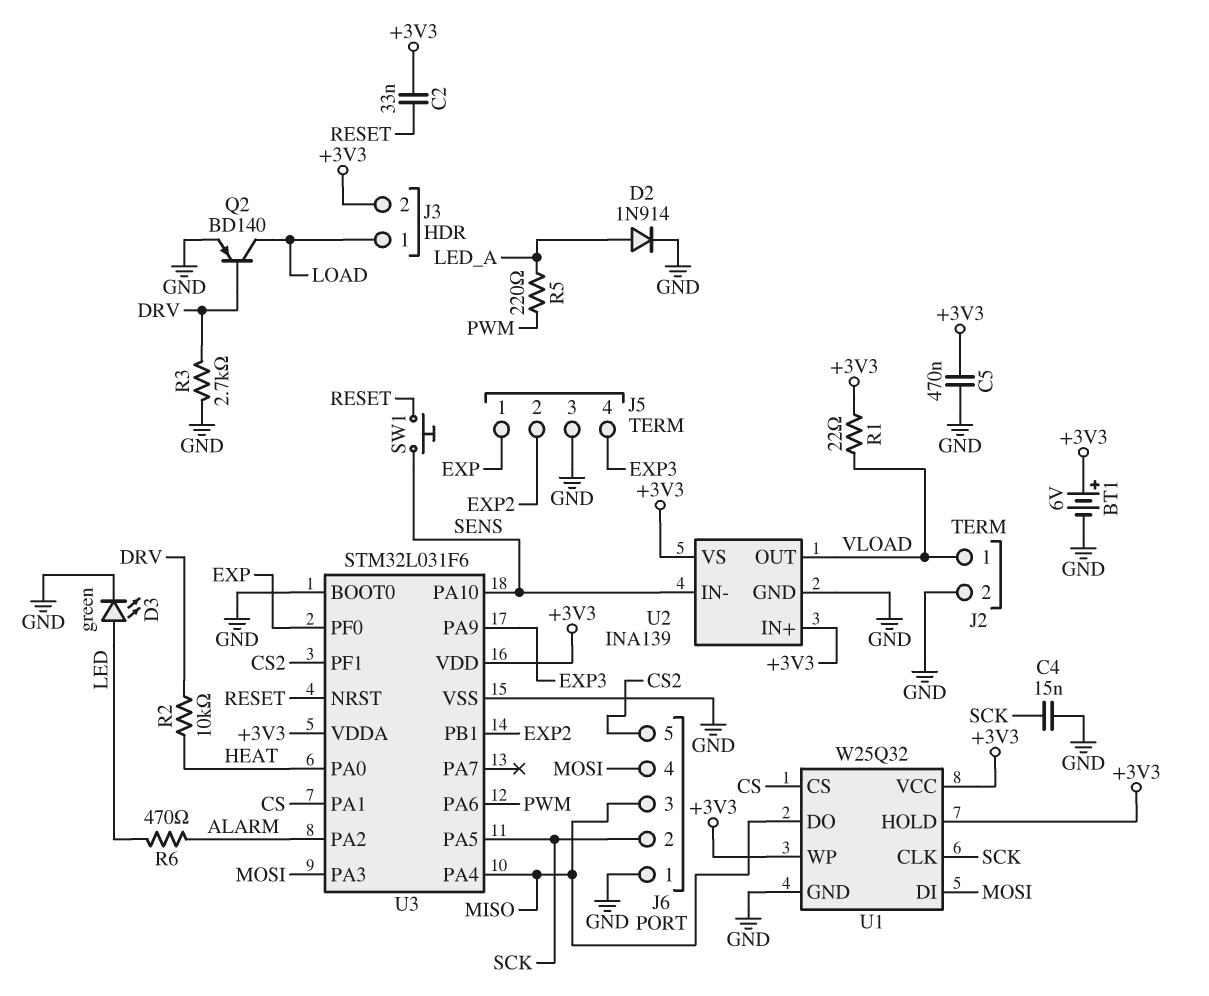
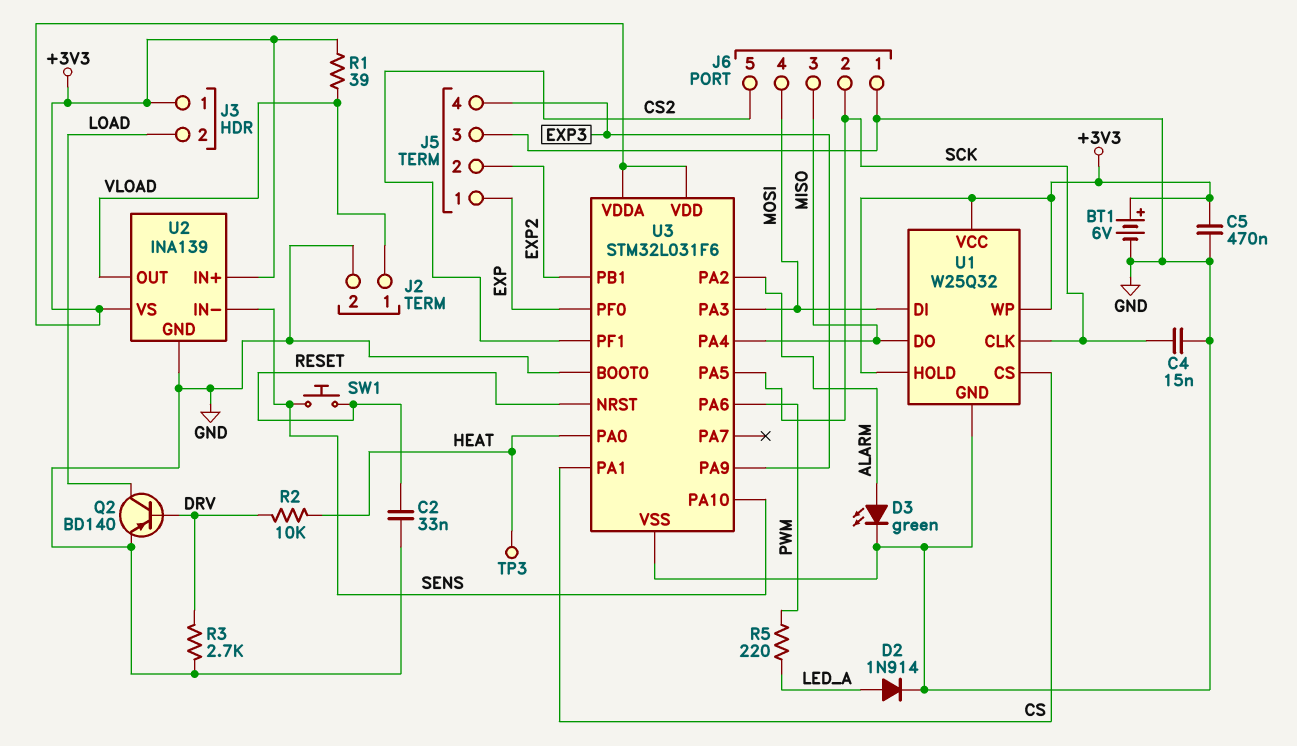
C2: 33nF (+3V3, RESET) -> 33nF (GND, RESET)
D3: LED green (A LED, K GND) -> LED green (A ALARM, K GND)
J3 pin 1: LOAD -> +3V3
J3 pin 2: +3V3 -> LOAD
R1: 22 (+3V3, VLOAD) -> 39 (+3V3, VLOAD)
R6: 470 (ALARM, LED) -> none
TP3: none -> test point (HEAT)

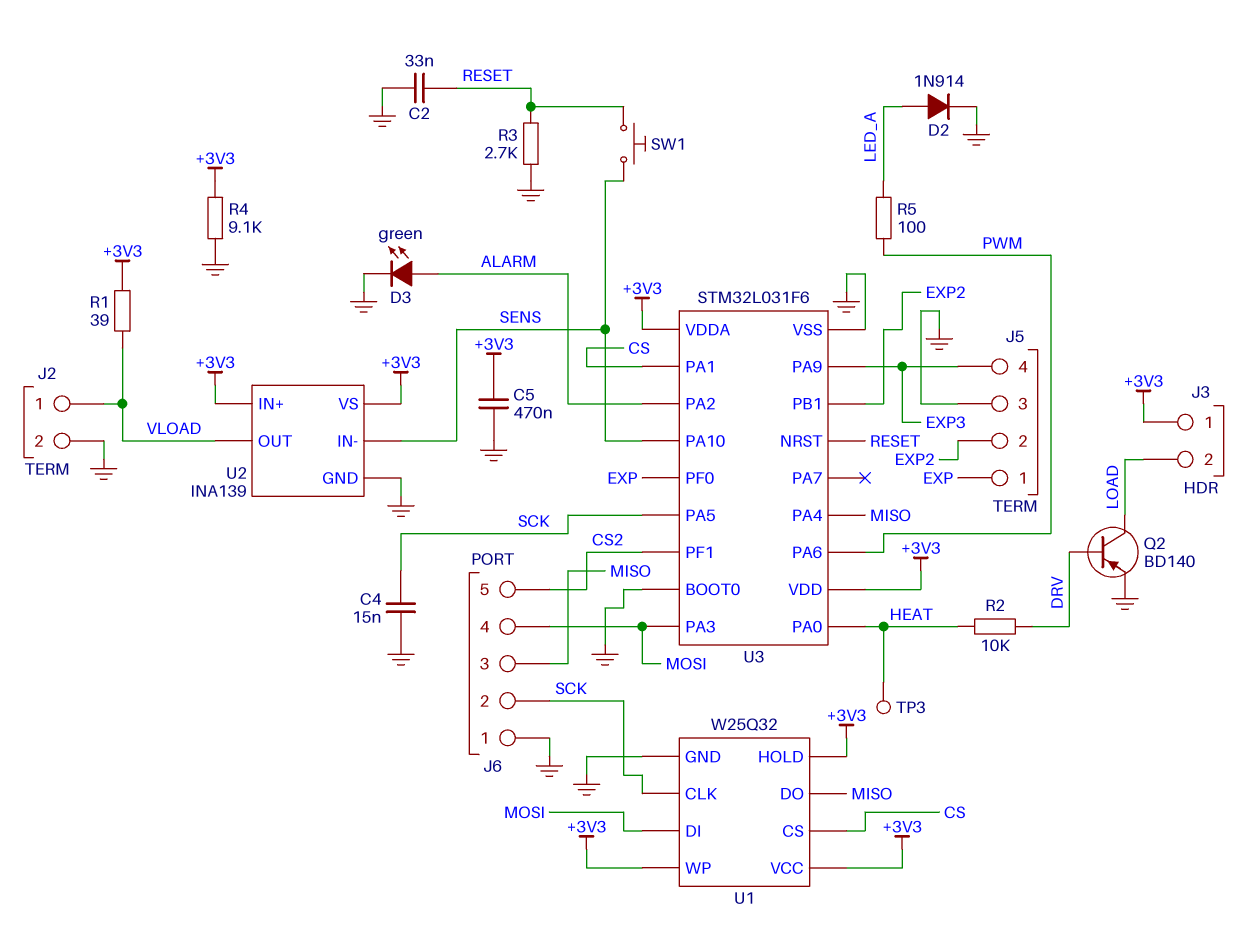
BT1: 6V (plus +3V3, minus GND) -> none
R3: 2.7k (DRV, GND) -> 2.7k (GND, RESET)
R4: none -> 9.1k (+3V3, GND)
R5: 220 (LED_A, PWM) -> 100 (LED_A, PWM)

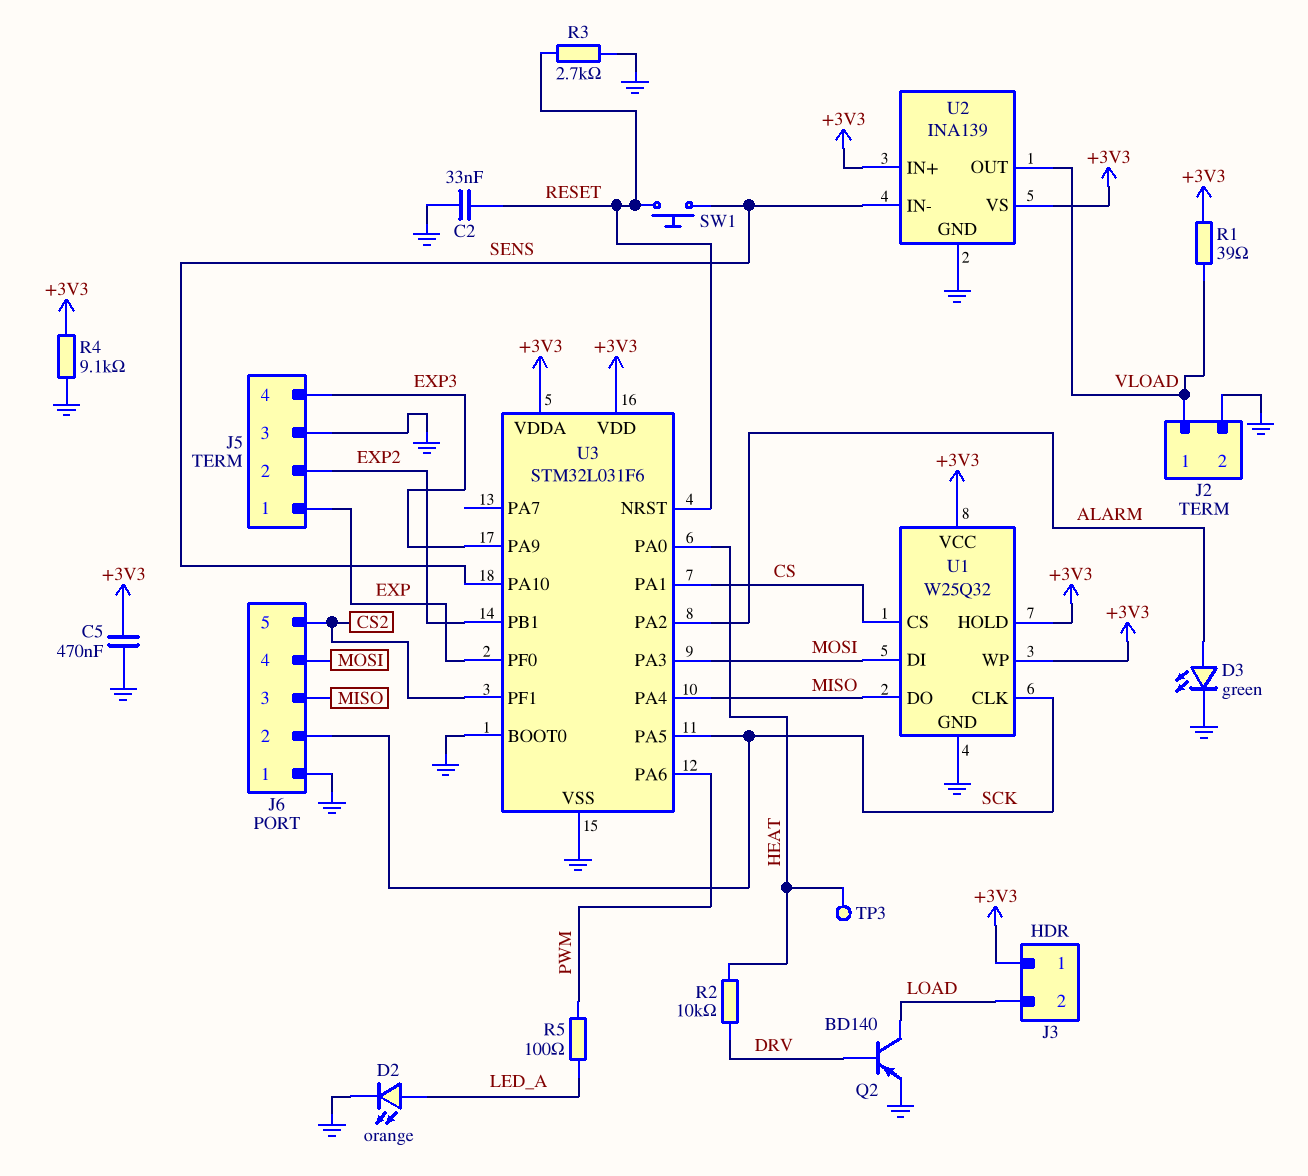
C4: 15nF (GND, SCK) -> none
D2: diode 1N914 (A LED_A, K GND) -> LED orange (A LED_A, K GND)

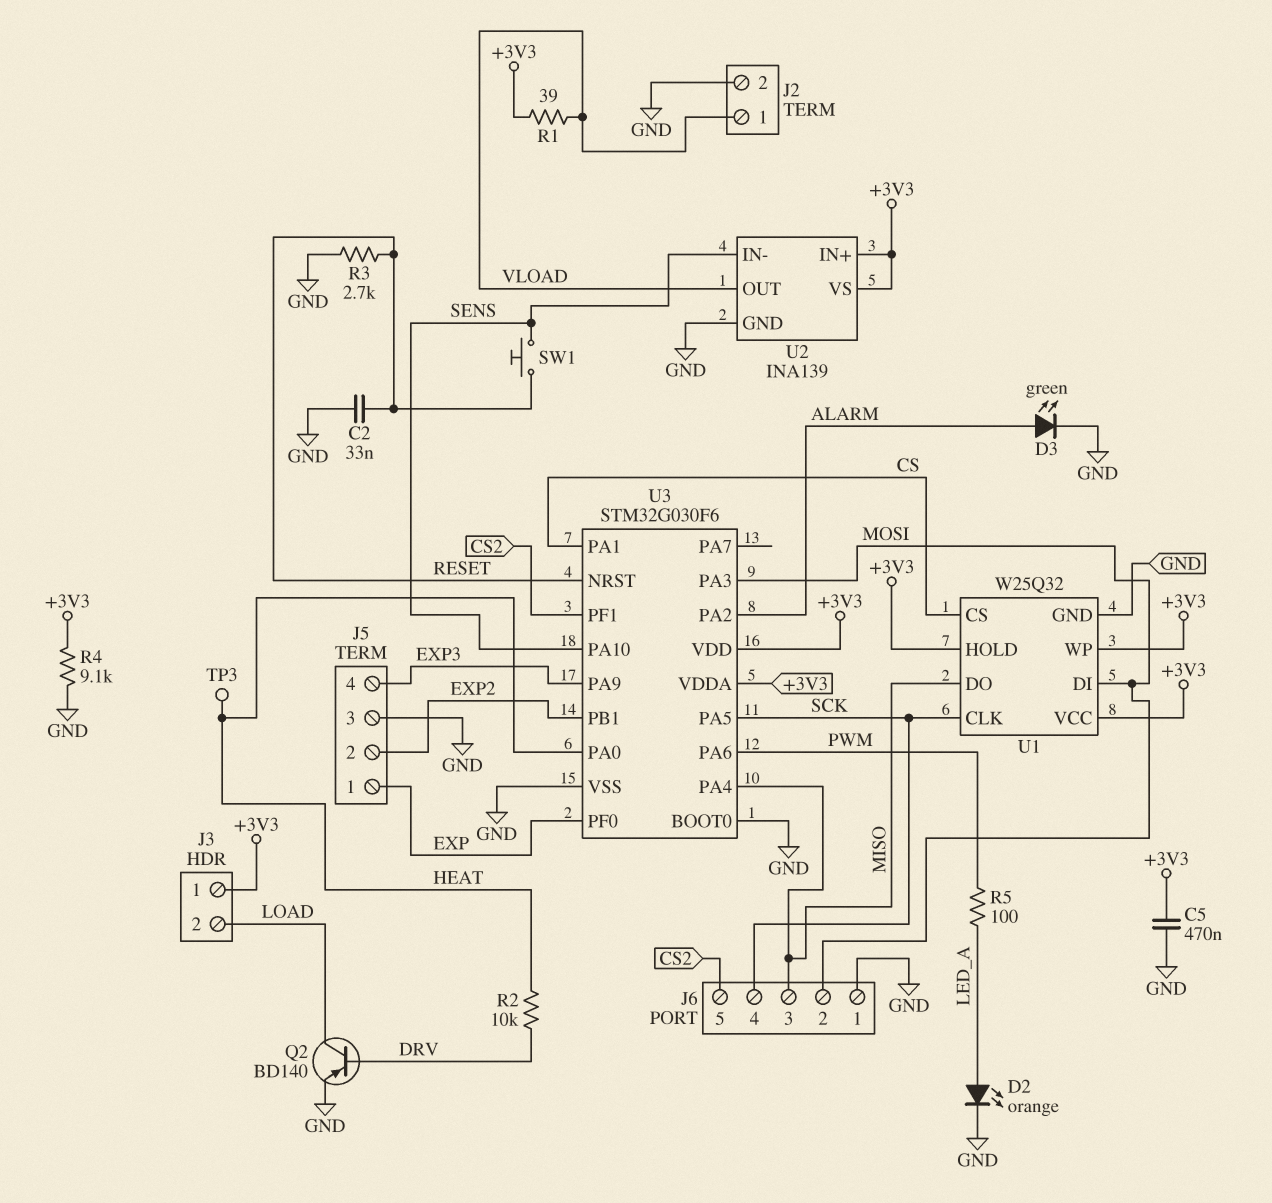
J6 pin 2: SCK -> MOSI
J6 pin 4: MOSI -> SCK
U3: STM32L031F6 -> STM32G030F6

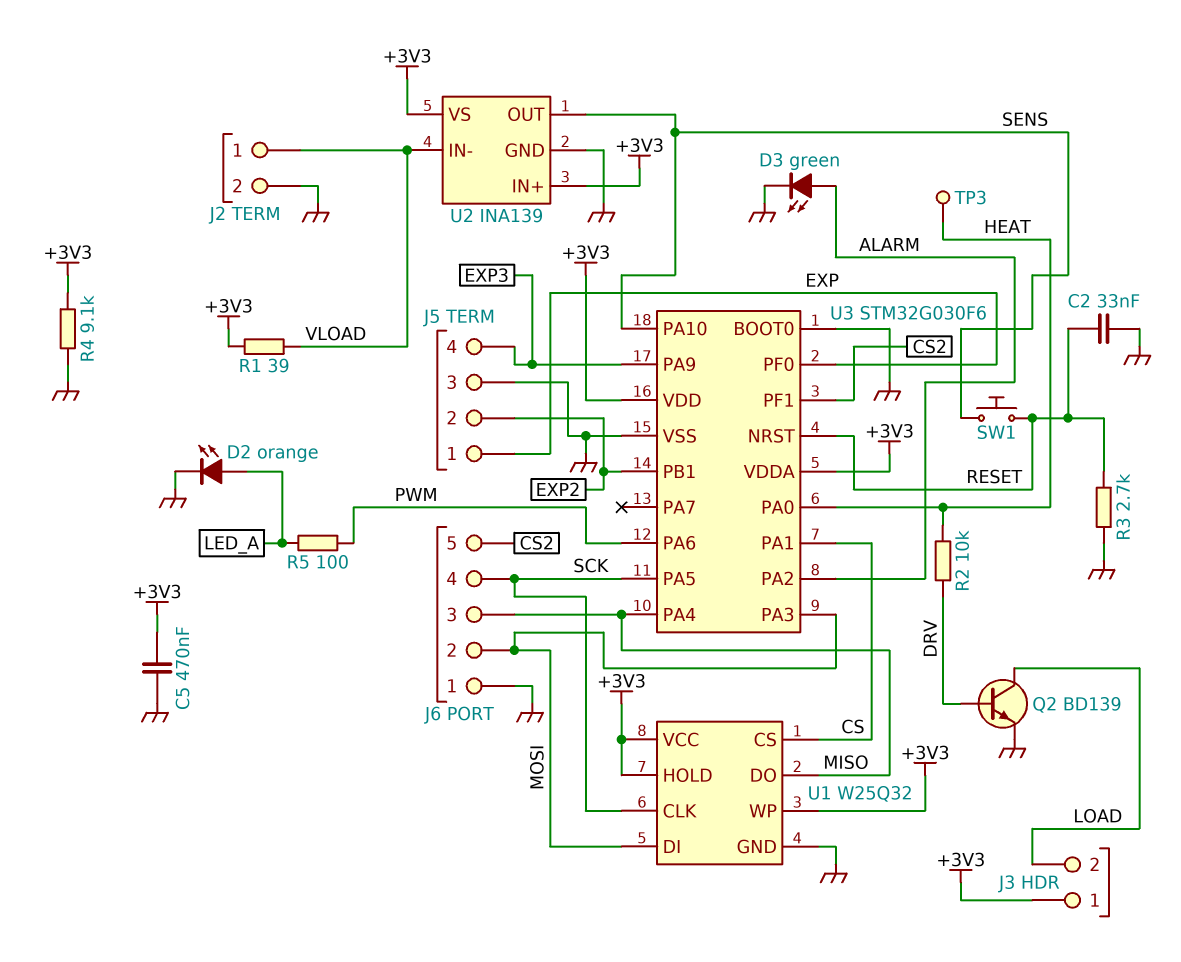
Q2: PNP BD140 (B DRV, C LOAD, E GND) -> NPN BD139 (B DRV, C LOAD, E GND)
U2 pin IN-: SENS -> VLOAD
U2 pin OUT: VLOAD -> SENS

